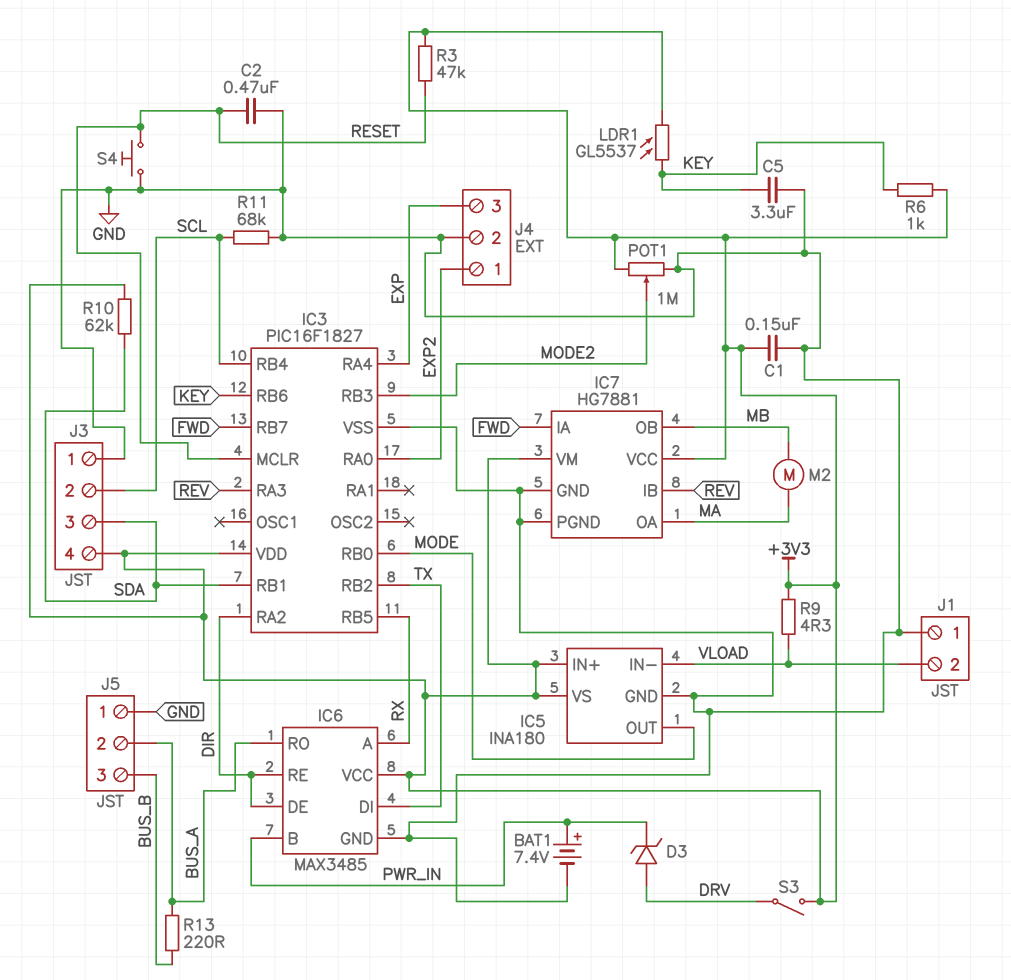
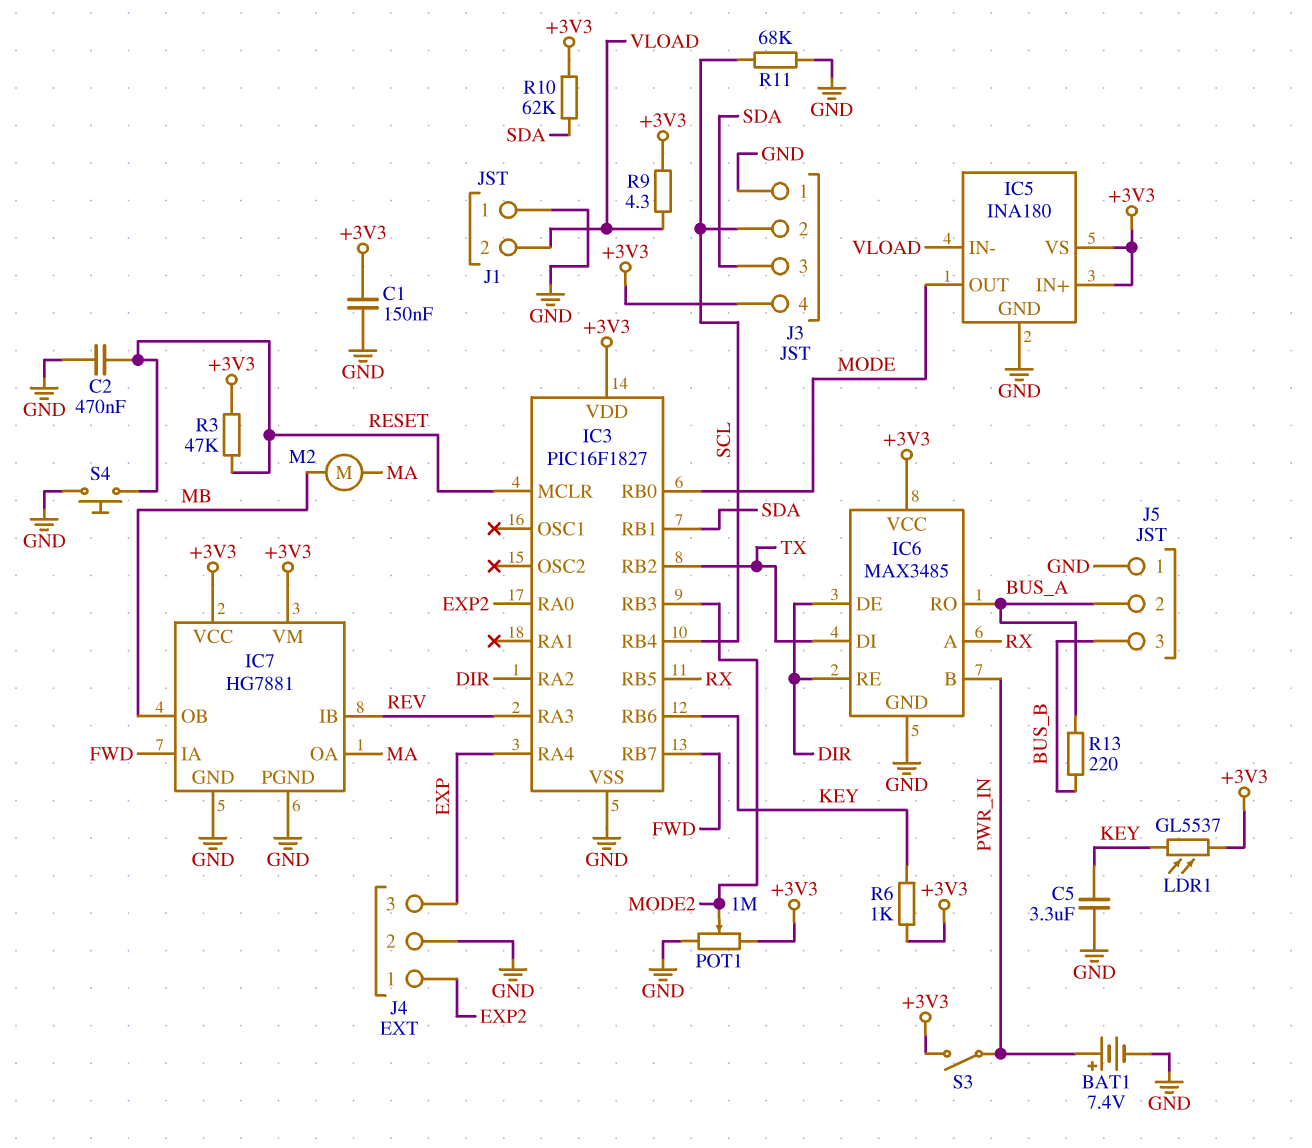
D3: zener (A DRV, K PWR_IN) -> none
S3: switch (+3V3, DRV) -> switch (+3V3, PWR_IN)

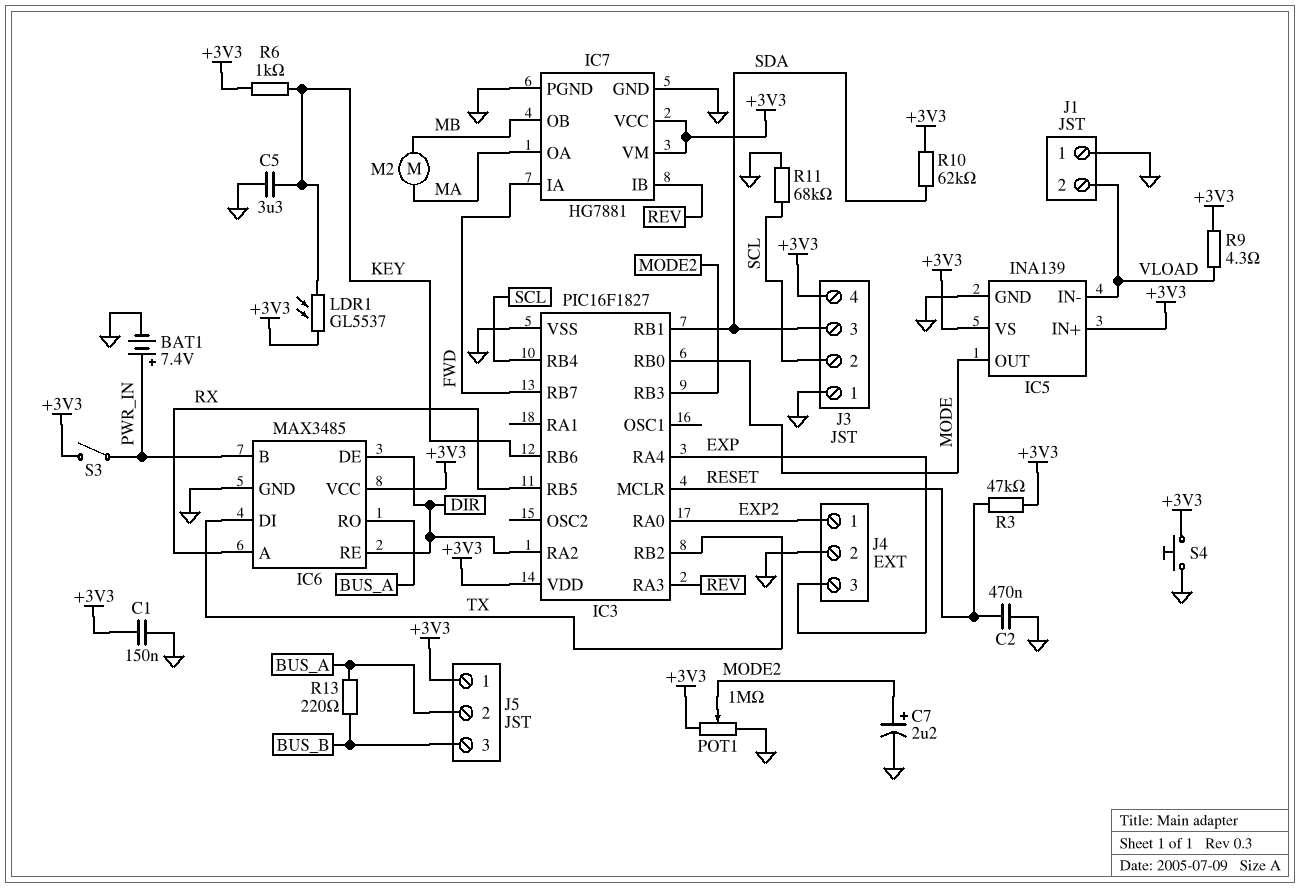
C7: none -> 2.2uF (plus MODE2, minus GND)
IC5: INA180 -> INA139
J5 pin 1: GND -> +3V3
S4: button (GND, RESET) -> button (+3V3, GND)

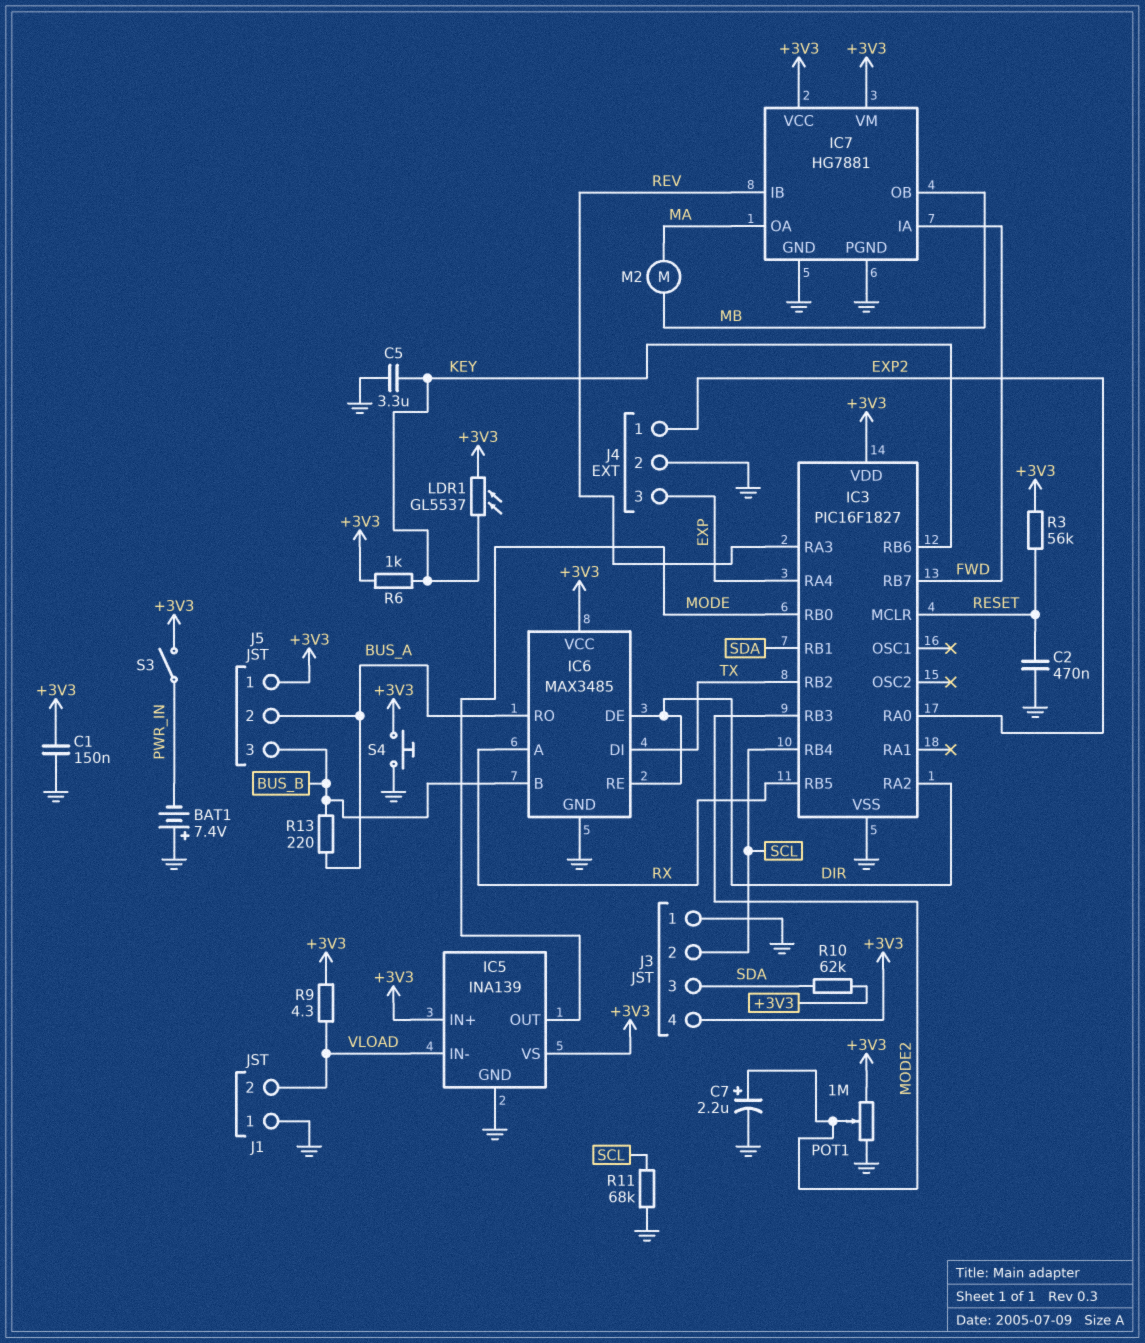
BAT1: 7.4V (plus PWR_IN, minus GND) -> 7.4V (plus GND, minus PWR_IN)
IC6 pin B: PWR_IN -> BUS_B
R3: 47k (+3V3, RESET) -> 56k (+3V3, RESET)

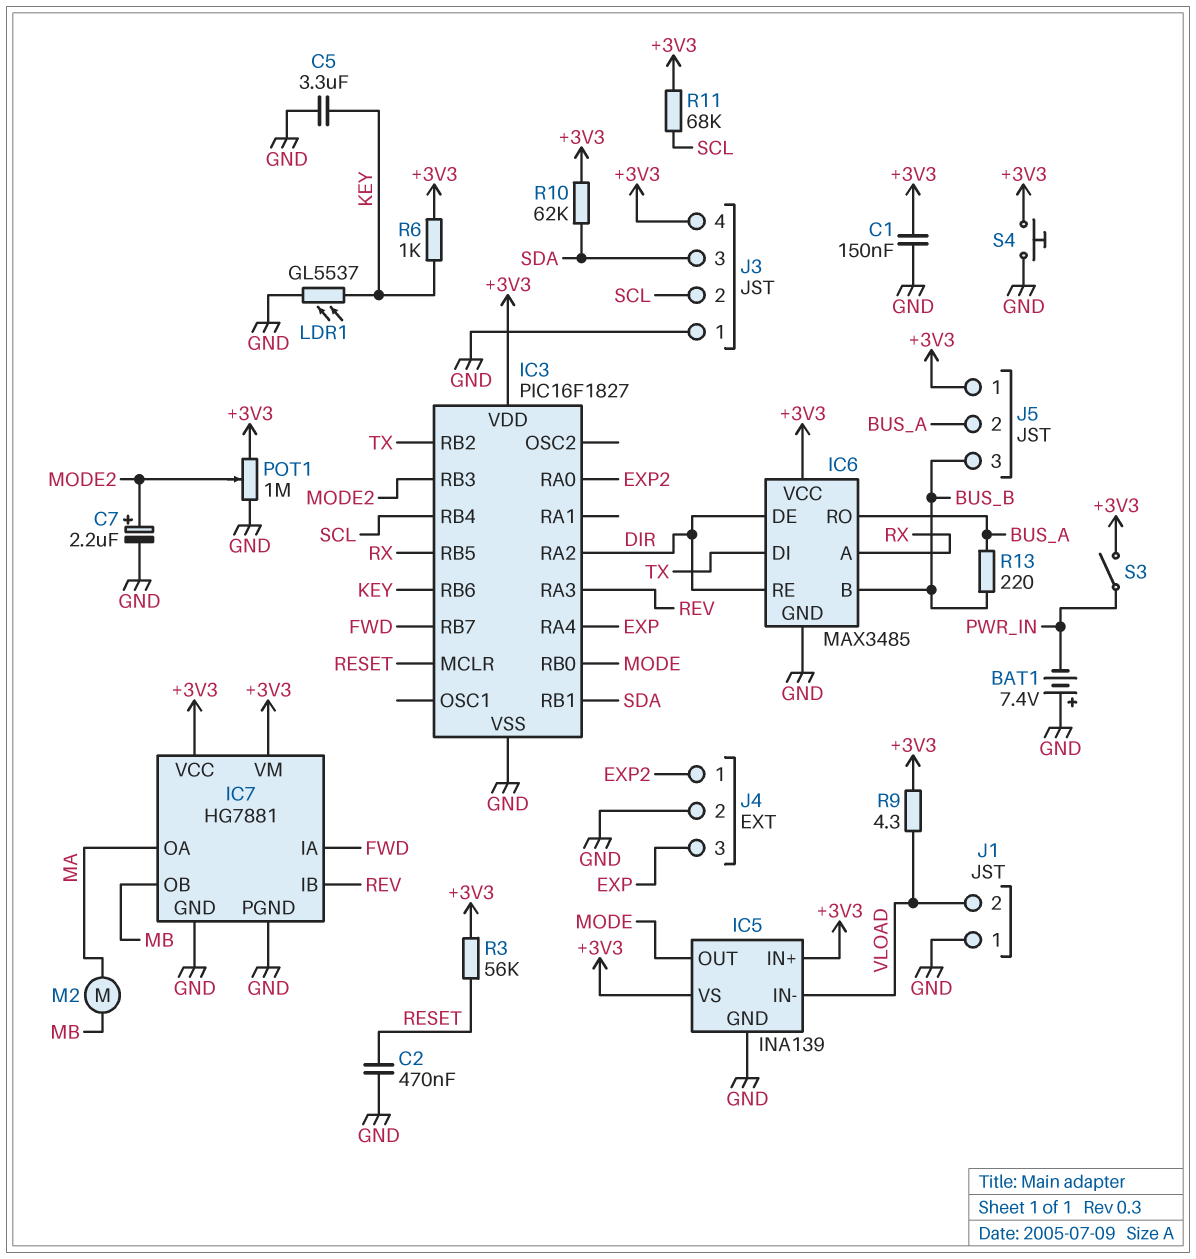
LDR1: GL5537 (+3V3, KEY) -> GL5537 (GND, KEY)
R11: 68k (GND, SCL) -> 68k (+3V3, SCL)

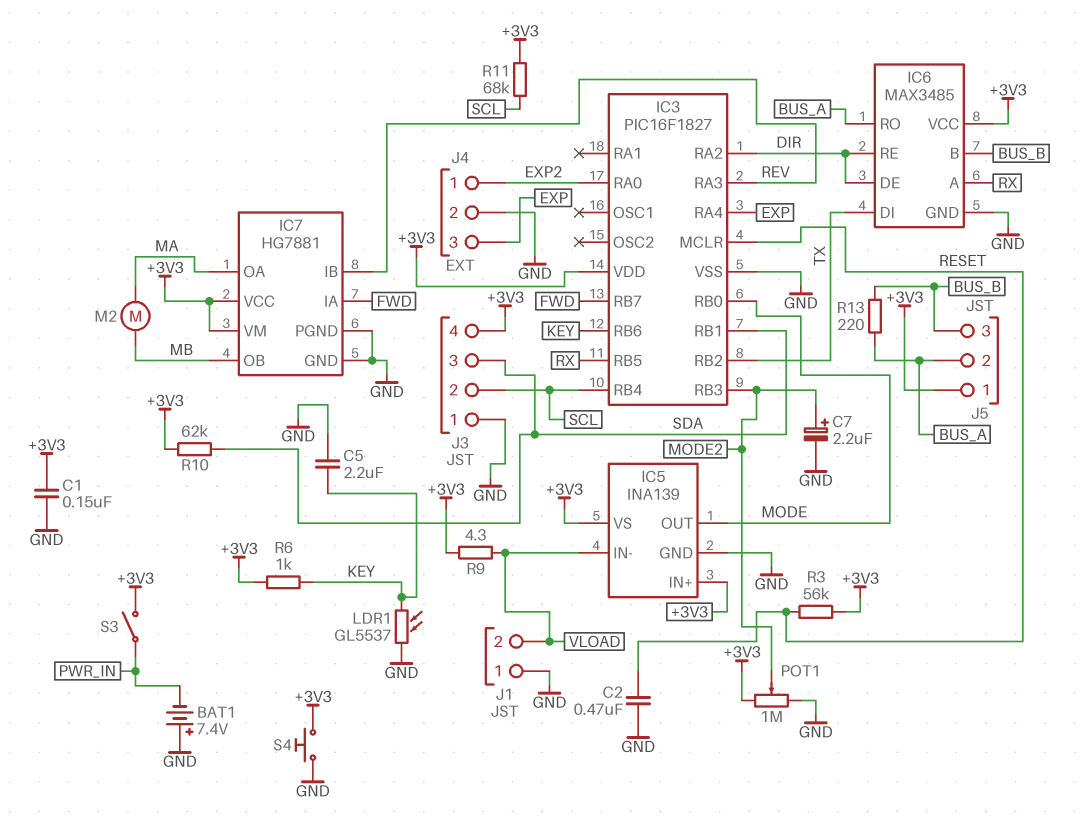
C5: 3.3uF (GND, KEY) -> 2.2uF (GND, KEY)

